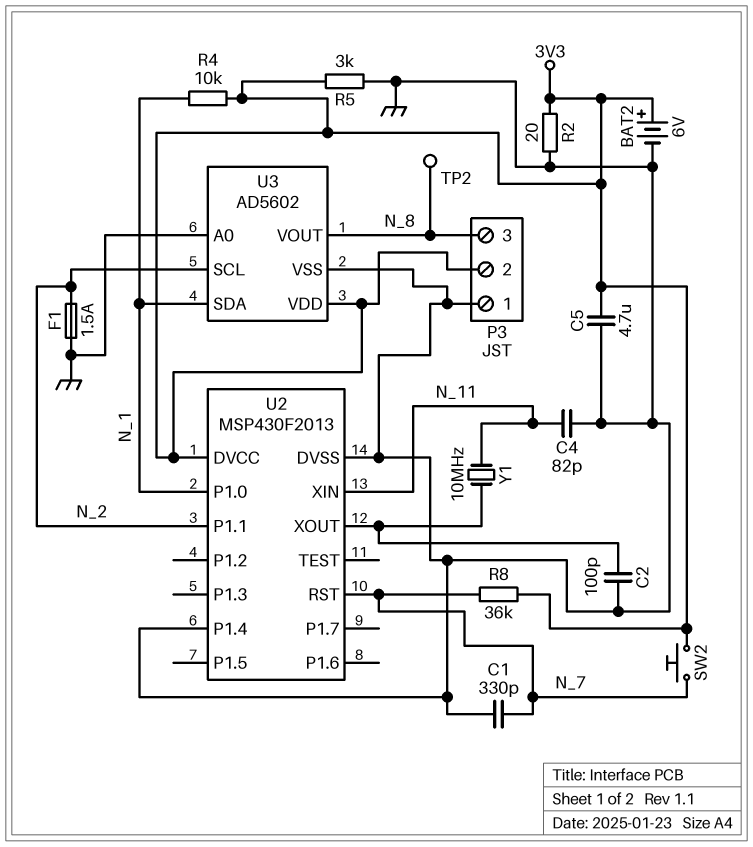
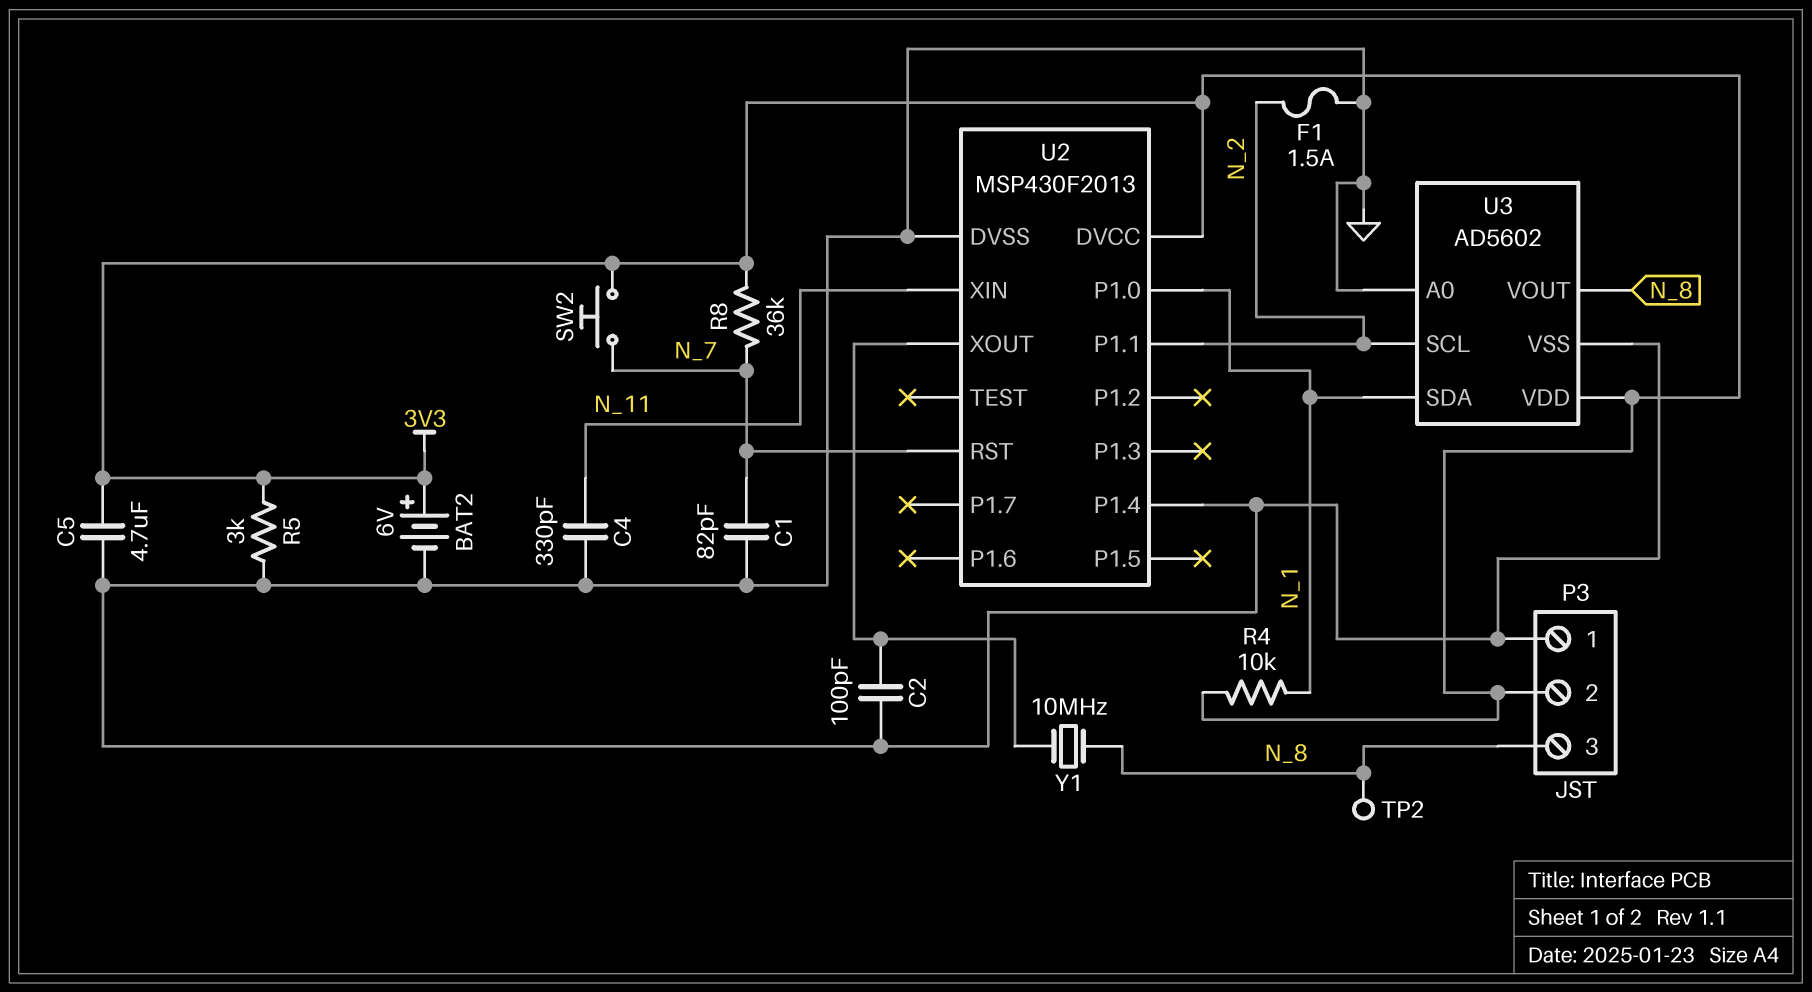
C1: 330pF (GND, N_7) -> 82pF (GND, N_7)
C4: 82pF (GND, N_11) -> 330pF (GND, N_11)
R2: 20 (3V3, GND) -> none
Y1: 10MHz (N_11, U2/XOUT) -> 10MHz (N_8, U2/XOUT)

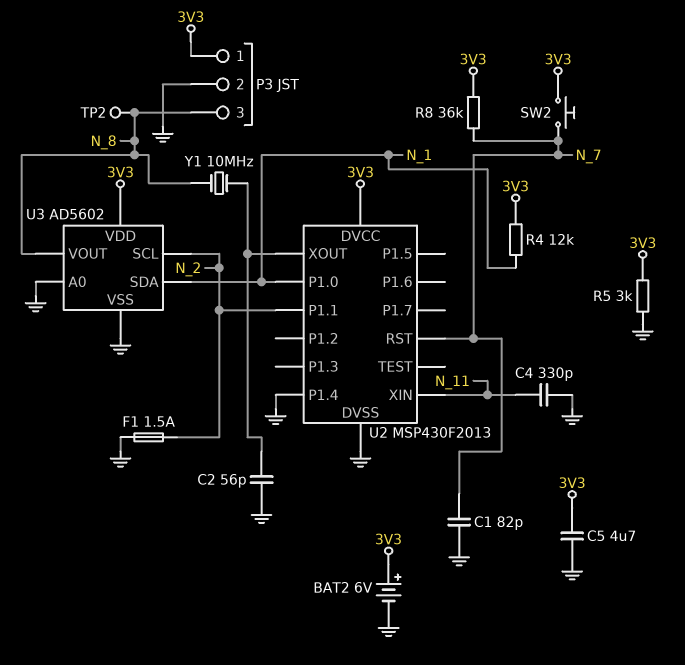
C2: 100pF (GND, U2/XOUT) -> 56pF (GND, U2/XOUT)
P3 pin 1: GND -> 3V3
P3 pin 2: 3V3 -> GND
R4: 10k (3V3, N_1) -> 12k (3V3, N_1)

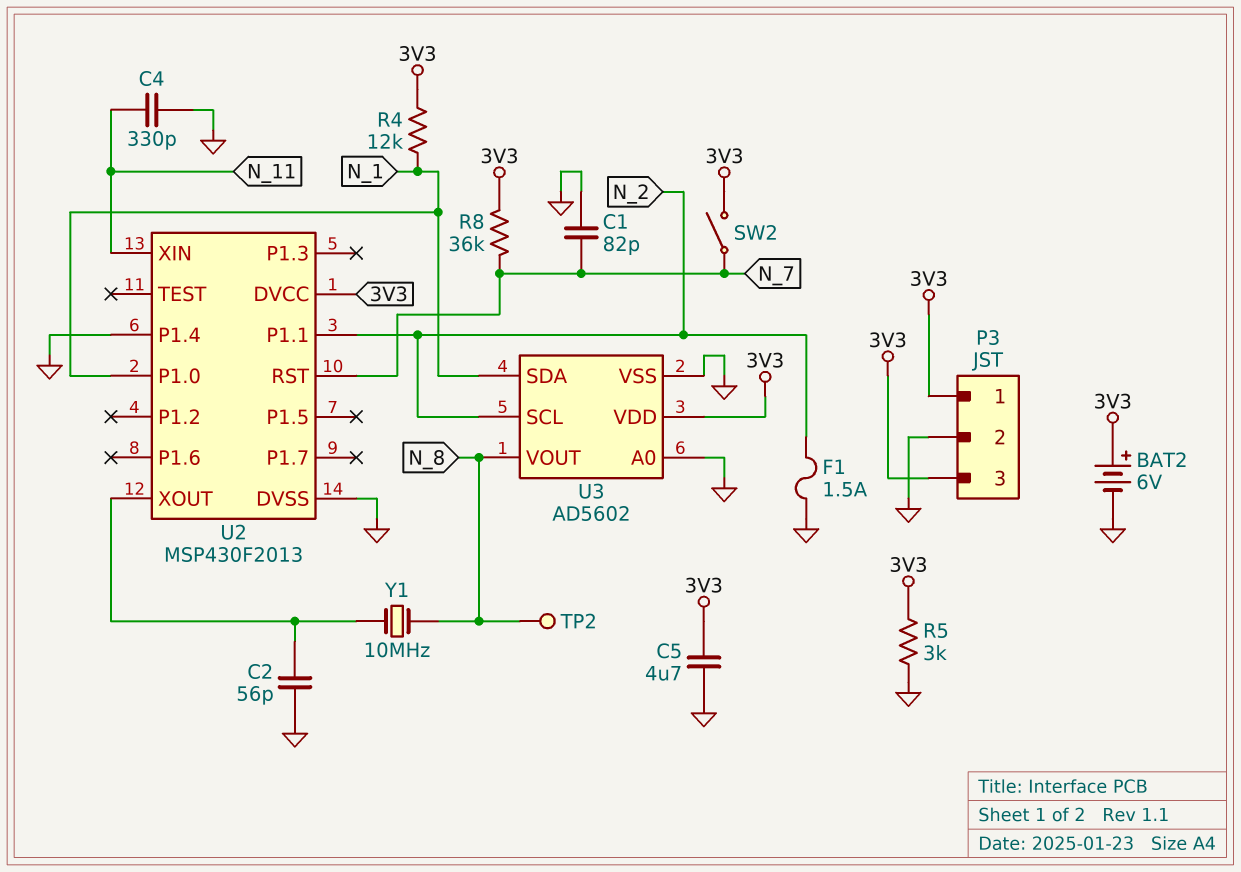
P3 pin 3: N_8 -> 3V3
SW2: button (3V3, N_7) -> switch (3V3, N_7)

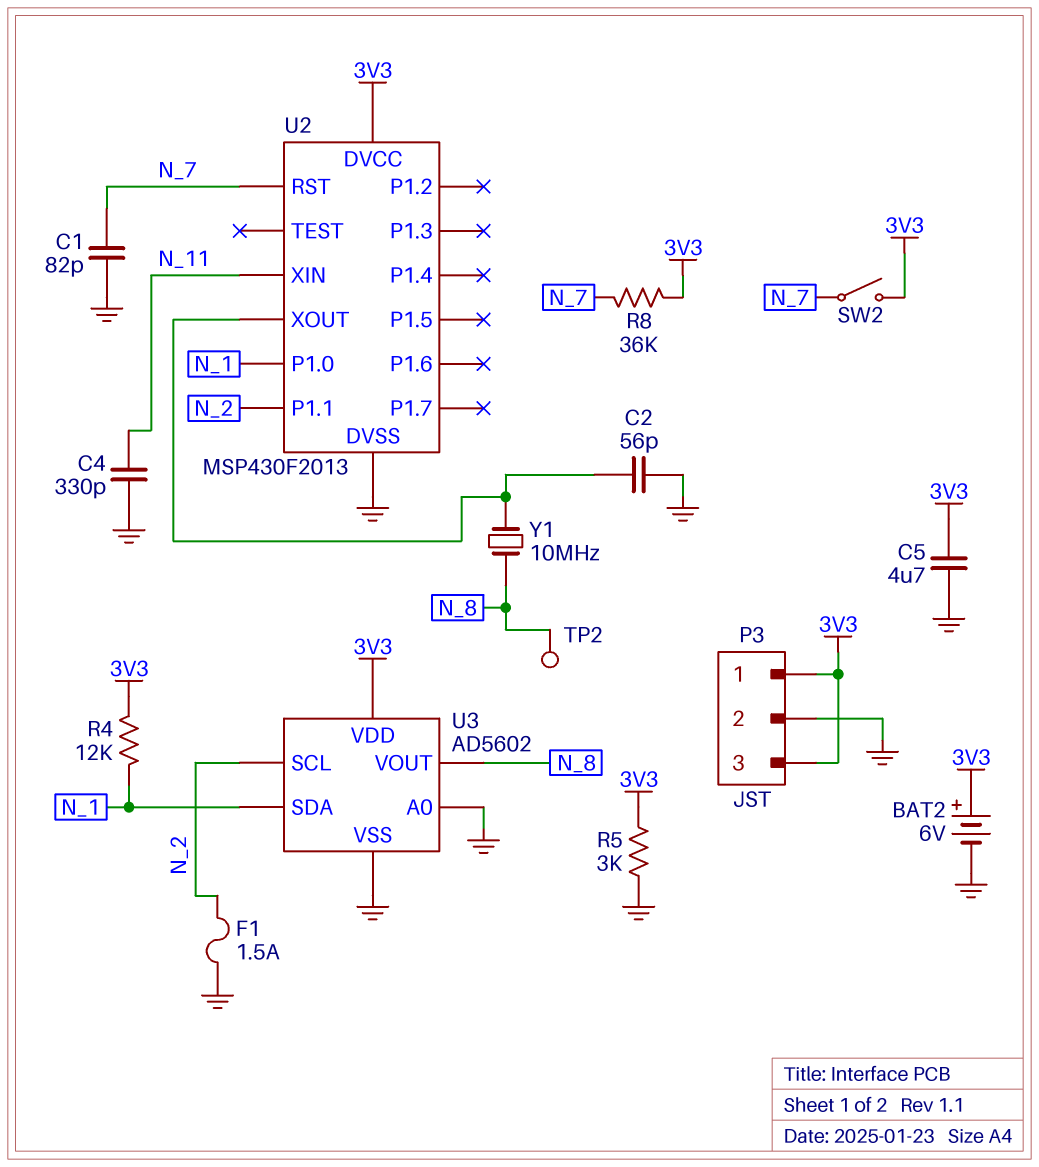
U2 pin P1.4: GND -> none

